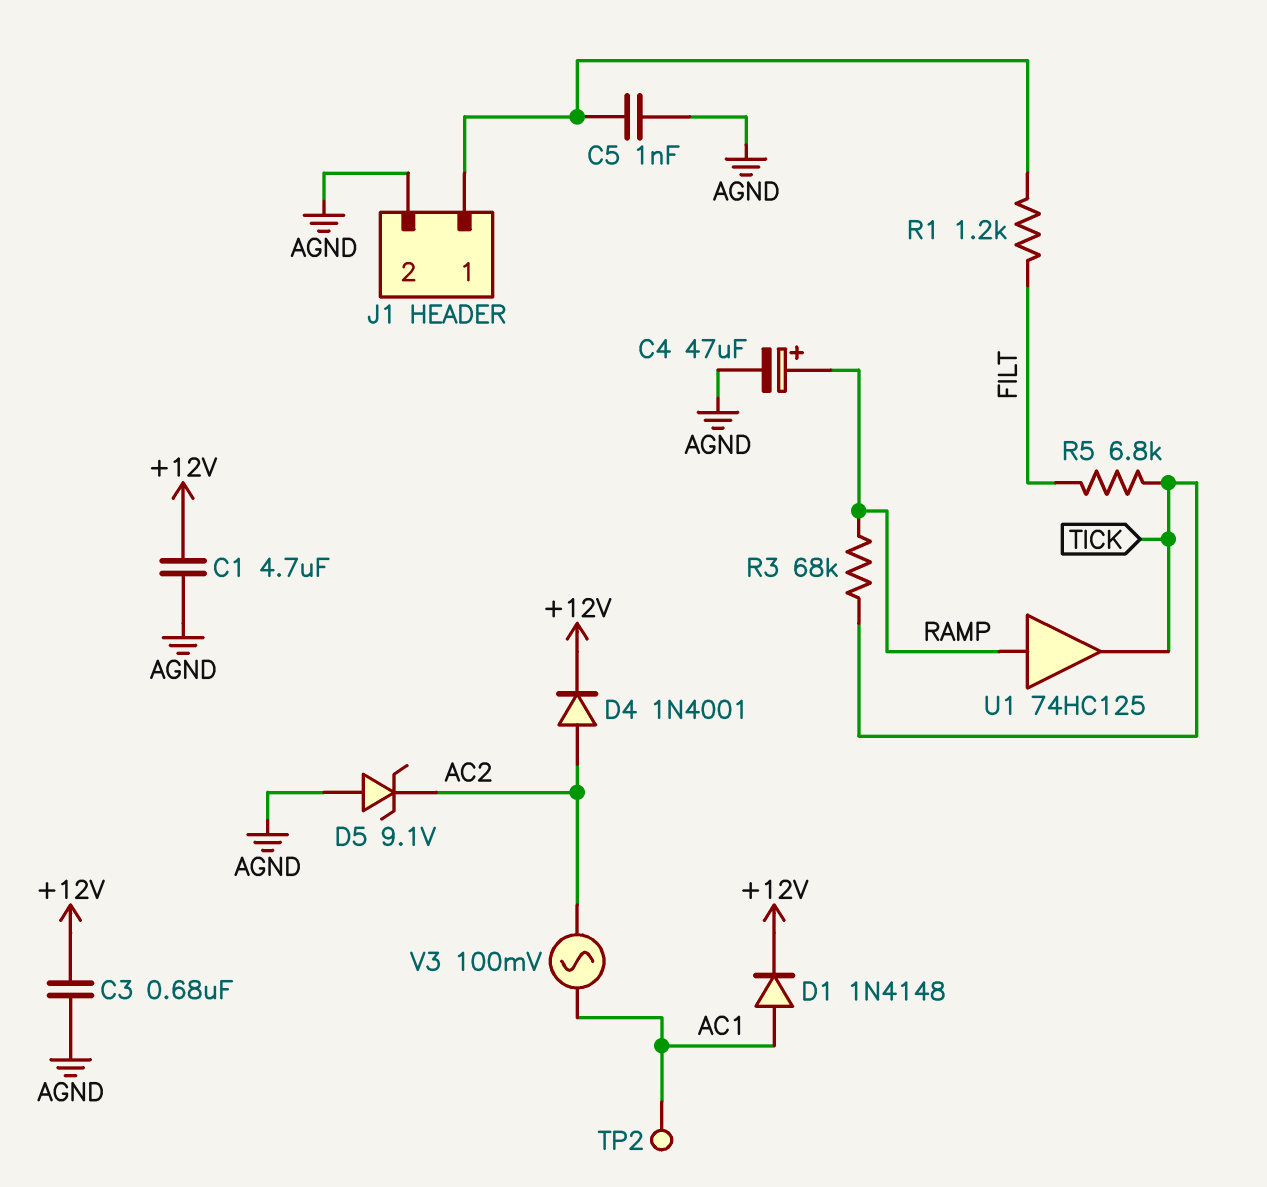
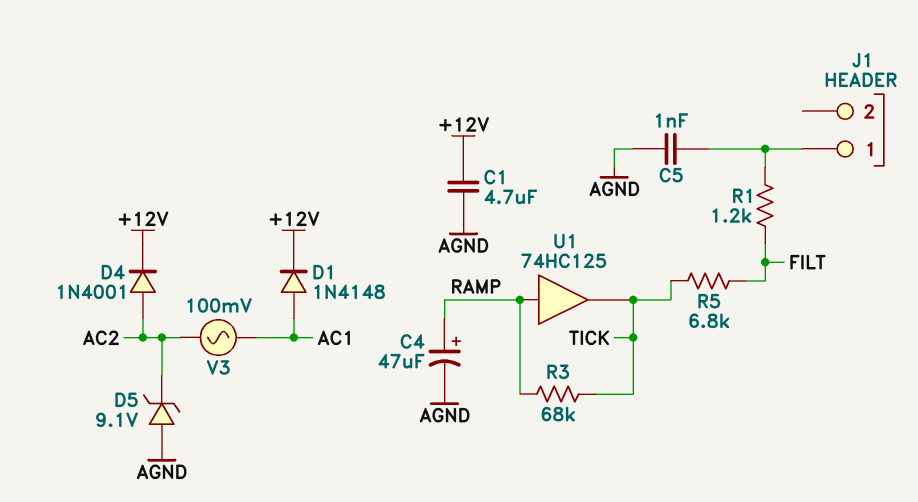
C3: 680nF (+12V, AGND) -> none
J1 pin 2: AGND -> none
TP2: test point (AC1) -> none

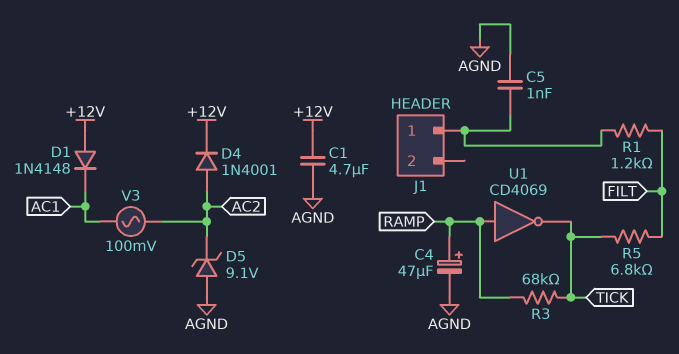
D1: diode 1N4148 (A AC1, K +12V) -> diode 1N4148 (A +12V, K AC1)
U1: buffer 74HC125 (in RAMP, out TICK) -> NOT CD4069 (in RAMP, out TICK)

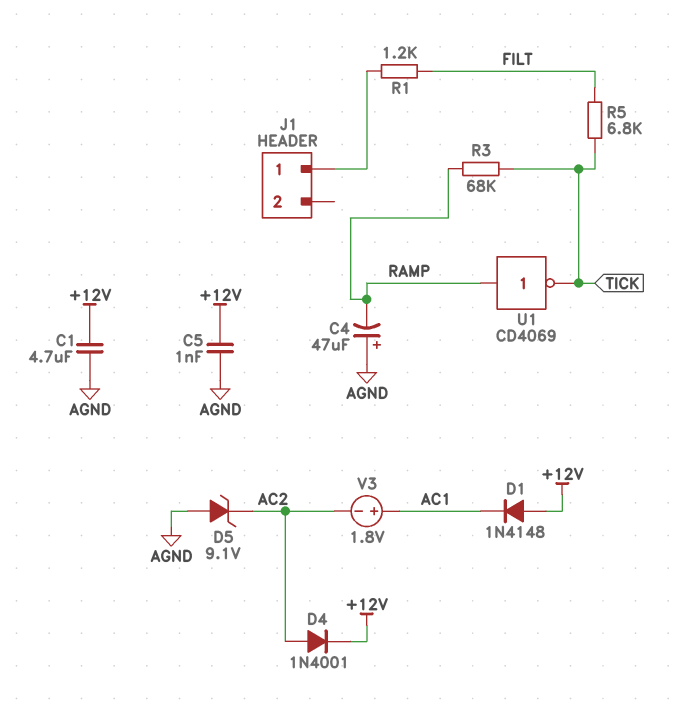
C4: 47uF (plus RAMP, minus AGND) -> 47uF (plus AGND, minus RAMP)
C5: 1nF (AGND, J1/1) -> 1nF (+12V, AGND)
V3: AC 100mV (AC1, AC2) -> 1.8V (plus AC1, minus AC2)

